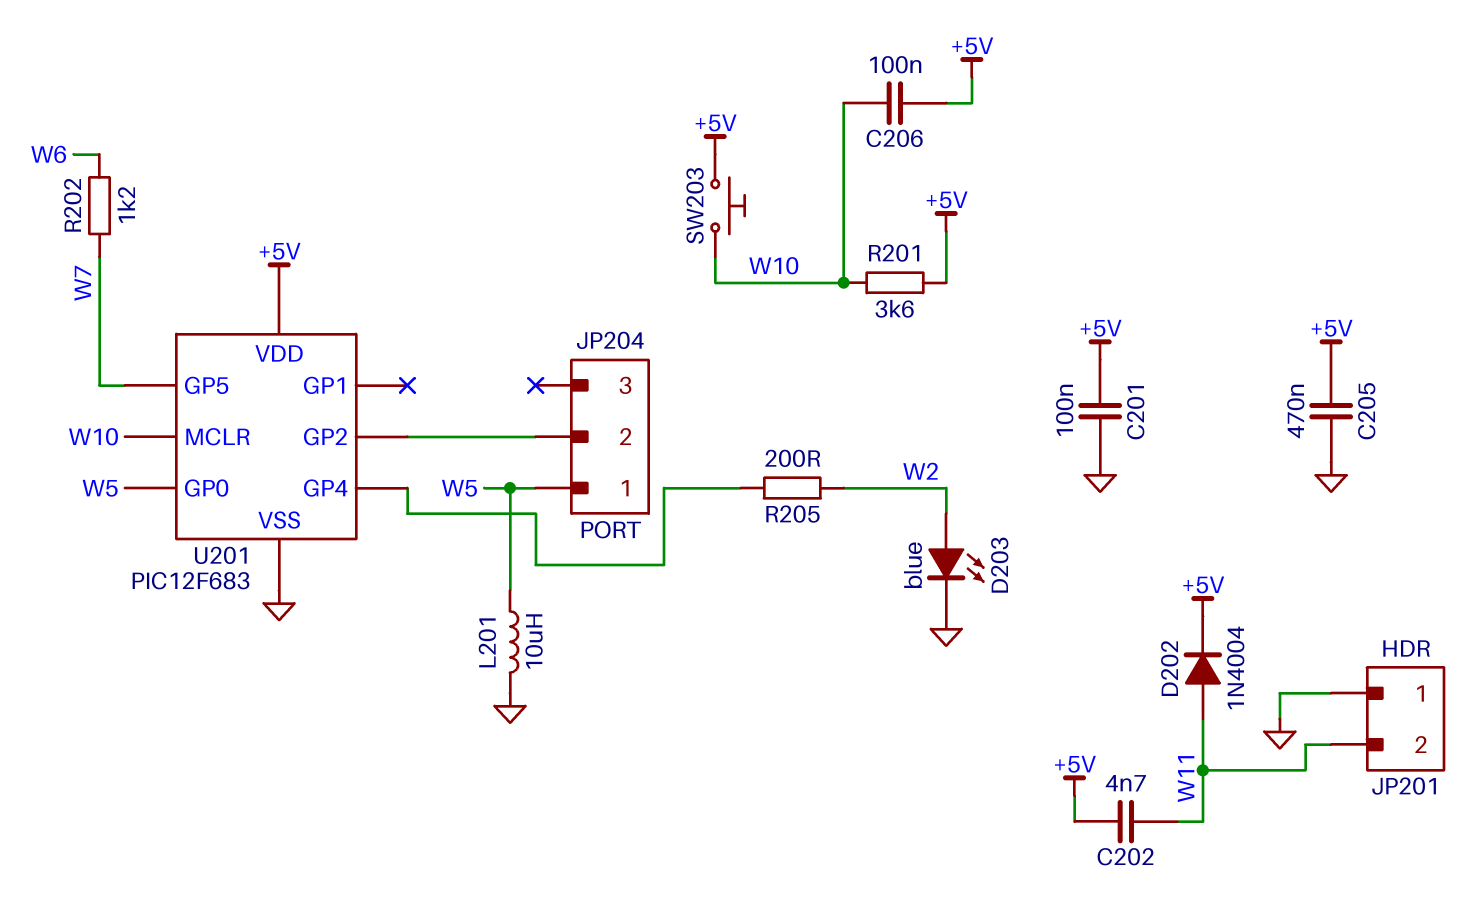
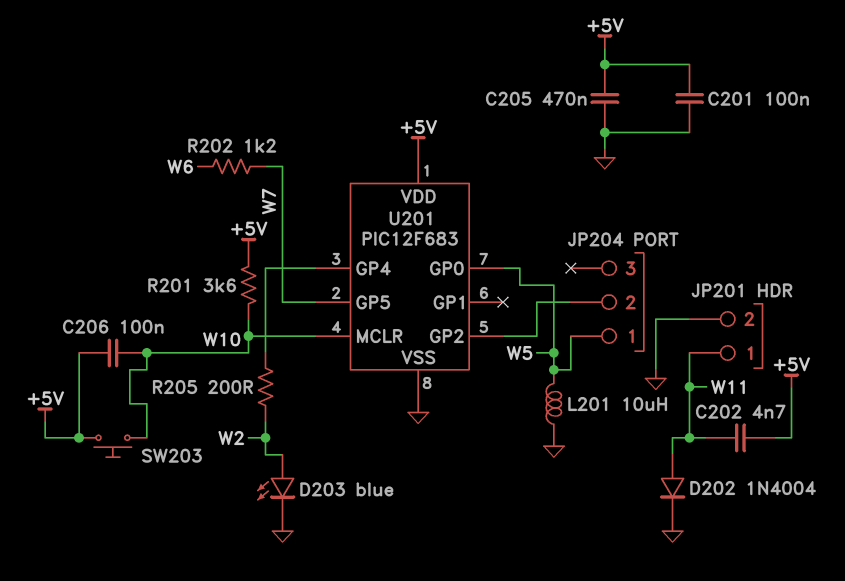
D202: diode 1N4004 (A W11, K +5V) -> diode 1N4004 (A W11, K GND)
JP201 pin 1: GND -> W11
JP201 pin 2: W11 -> GND

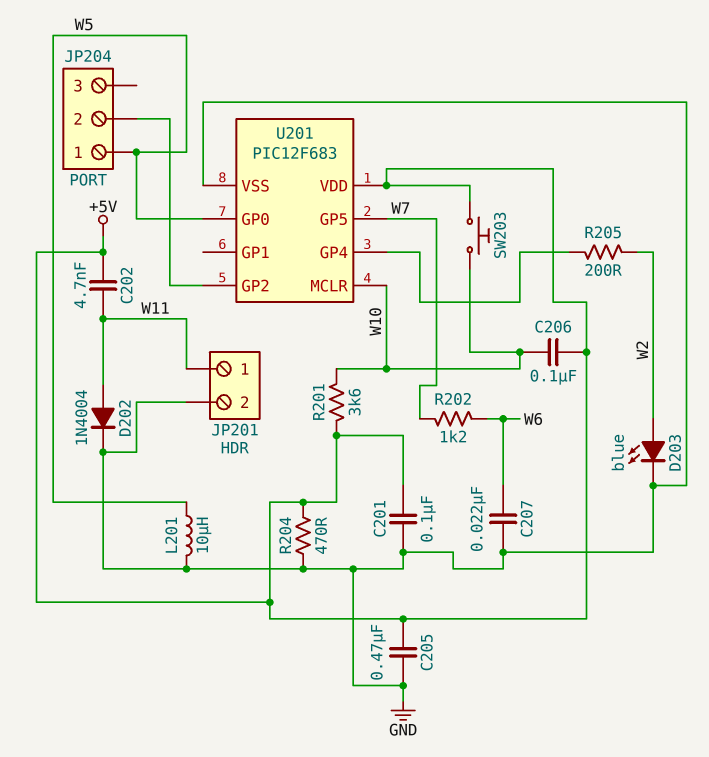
C207: none -> 22nF (GND, W6)
R204: none -> 470 (+5V, GND)

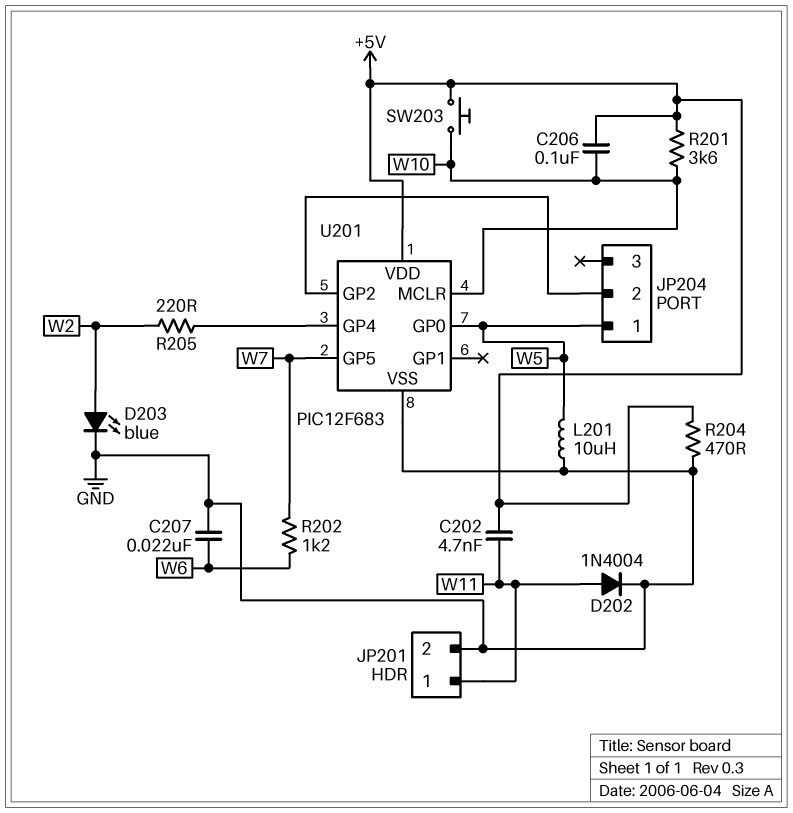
C201: 100nF (+5V, GND) -> none
C205: 470nF (+5V, GND) -> none
R205: 200 (U201/GP4, W2) -> 220 (U201/GP4, W2)

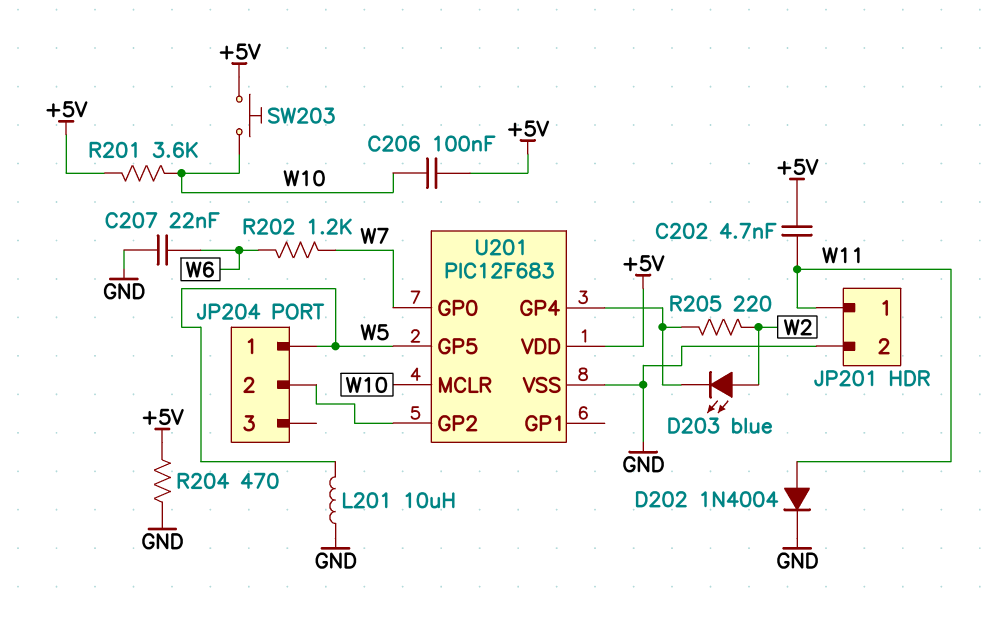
D203: LED blue (A W2, K GND) -> LED blue (A W2, K U201/GP4)
U201 pin GP0: W5 -> W7
U201 pin GP5: W7 -> W5

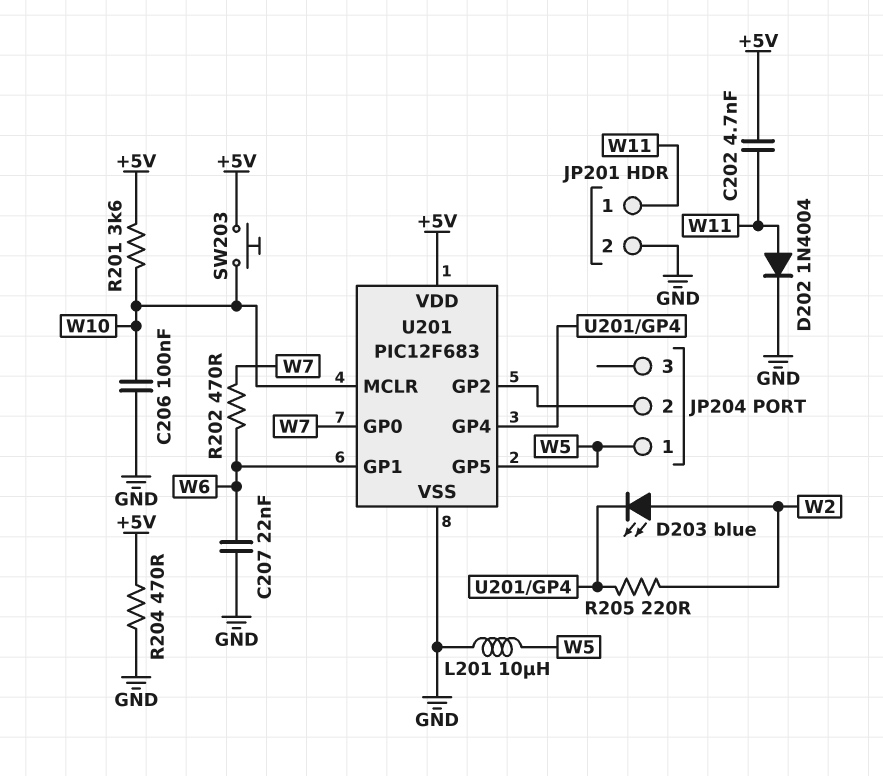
C206: 100nF (+5V, W10) -> 100nF (GND, W10)
R202: 1.2k (W6, W7) -> 470 (W6, W7)
U201 pin GP1: none -> W6

